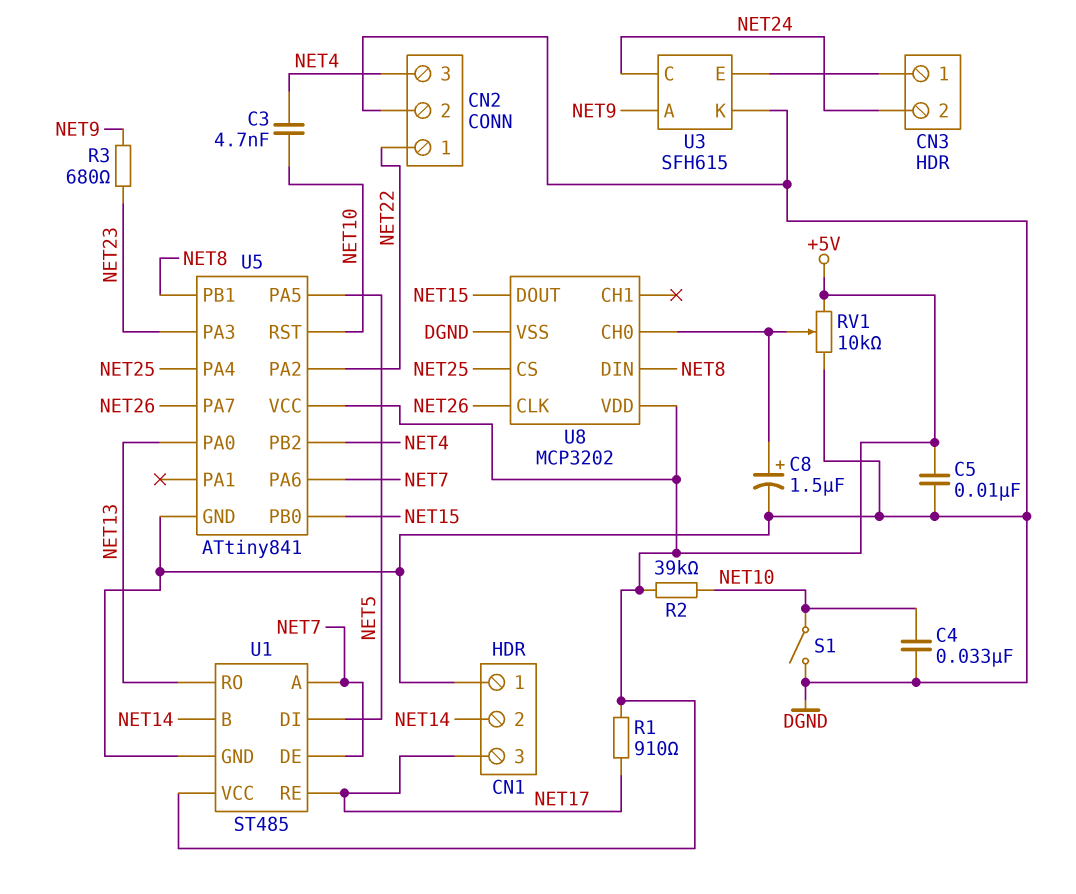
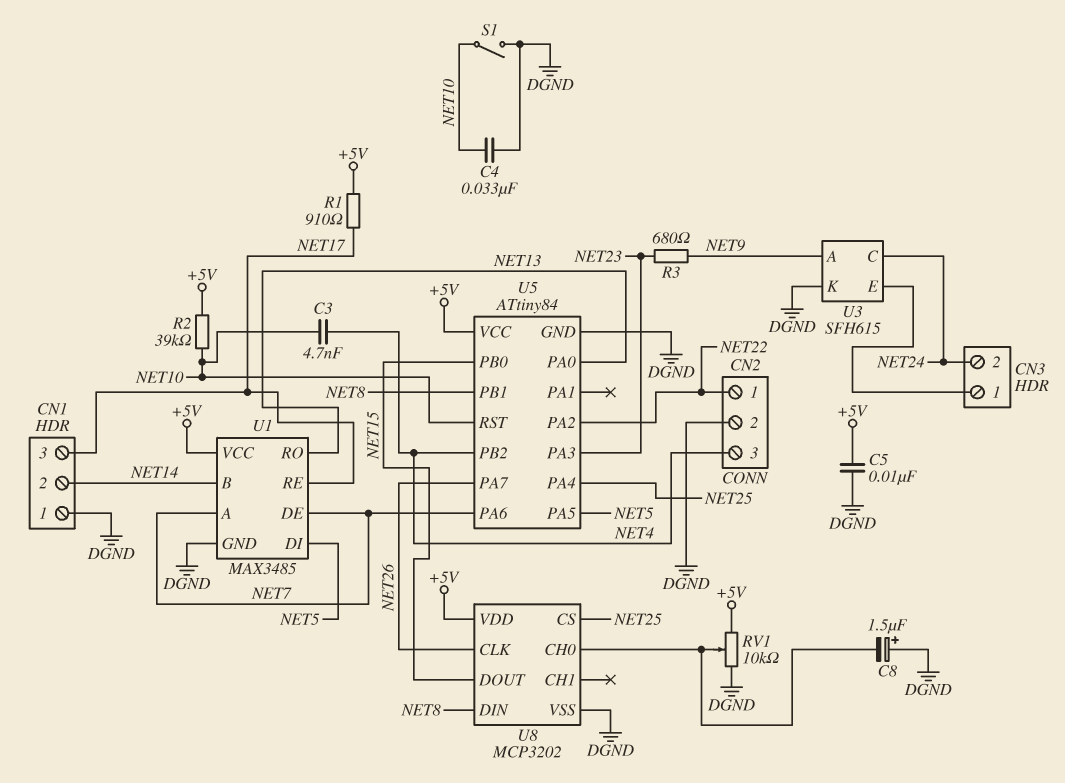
C8: 1.5uF (plus U8/CH0, minus DGND) -> 1.5uF (plus DGND, minus U8/CH0)
U1: ST485 -> MAX3485
U5: ATtiny841 -> ATtiny84

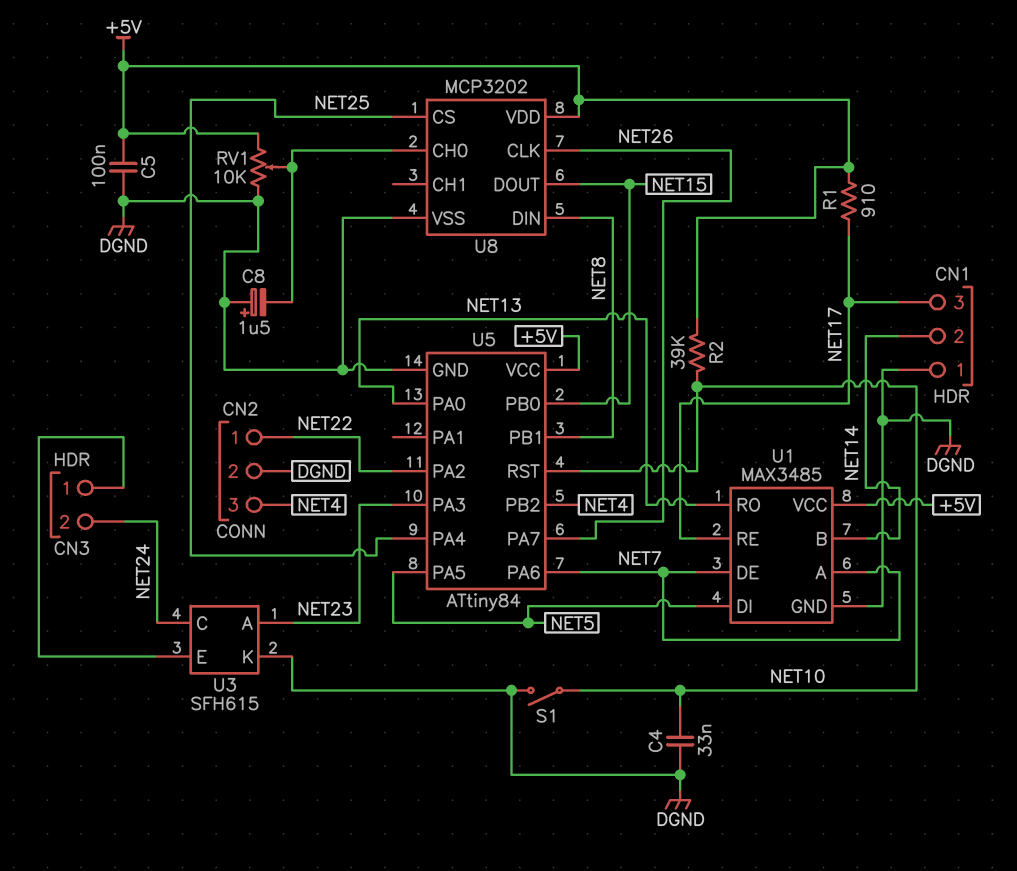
C3: 4.7nF (NET4, NET10) -> none
C5: 10nF (+5V, DGND) -> 100nF (+5V, DGND)
R3: 680 (NET9, NET23) -> none
U3 pin A: NET9 -> NET23

